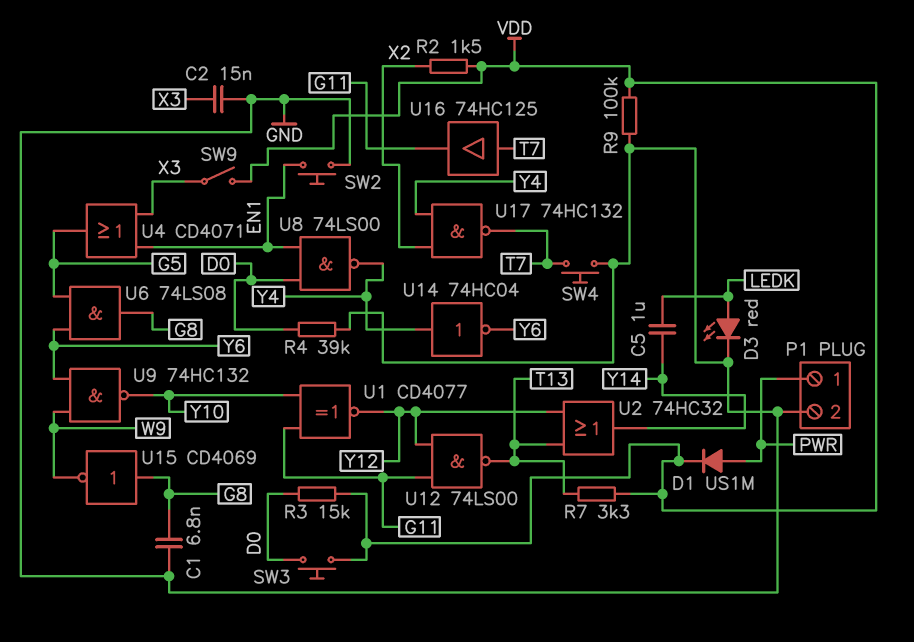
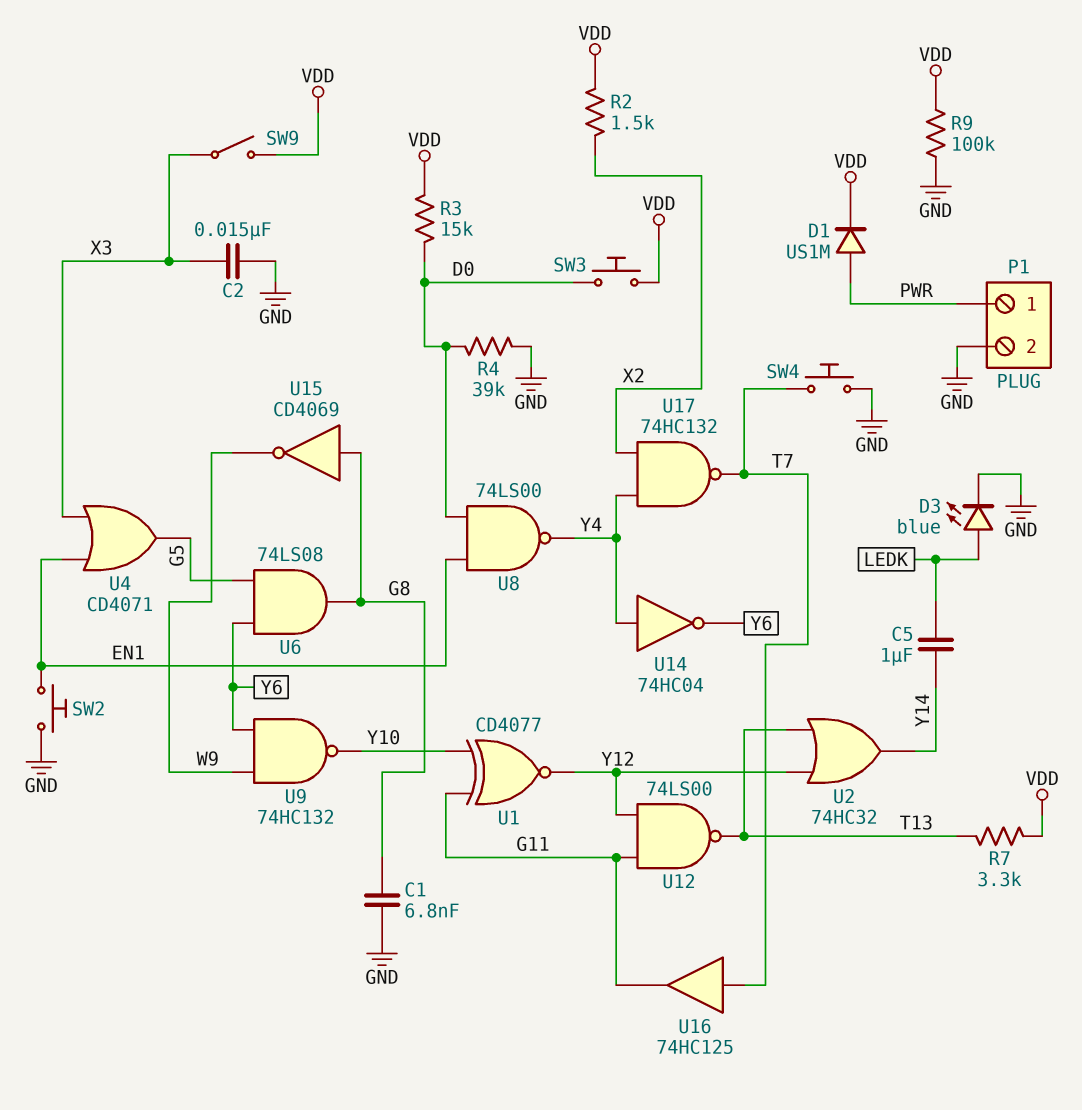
D3: LED red (A LEDK, K GND) -> LED blue (A LEDK, K GND)

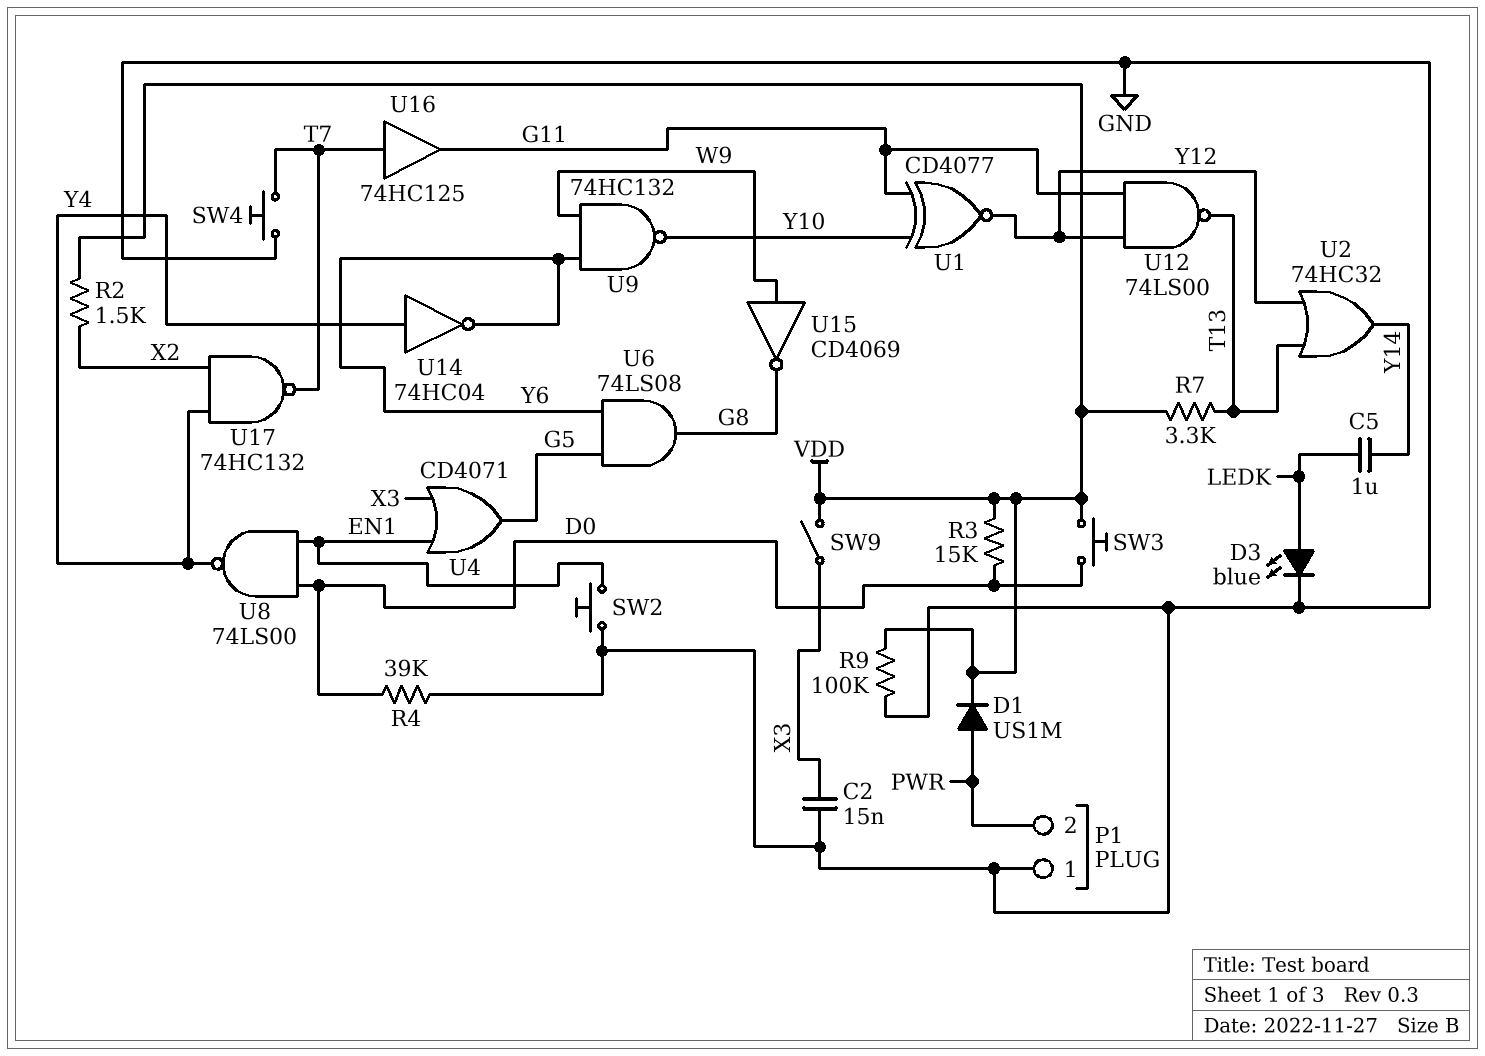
C1: 6.8nF (G8, GND) -> none
P1 pin 1: PWR -> GND
P1 pin 2: GND -> PWR
U15: NOT CD4069 (in G8, out W9) -> NOT CD4069 (in W9, out G8)

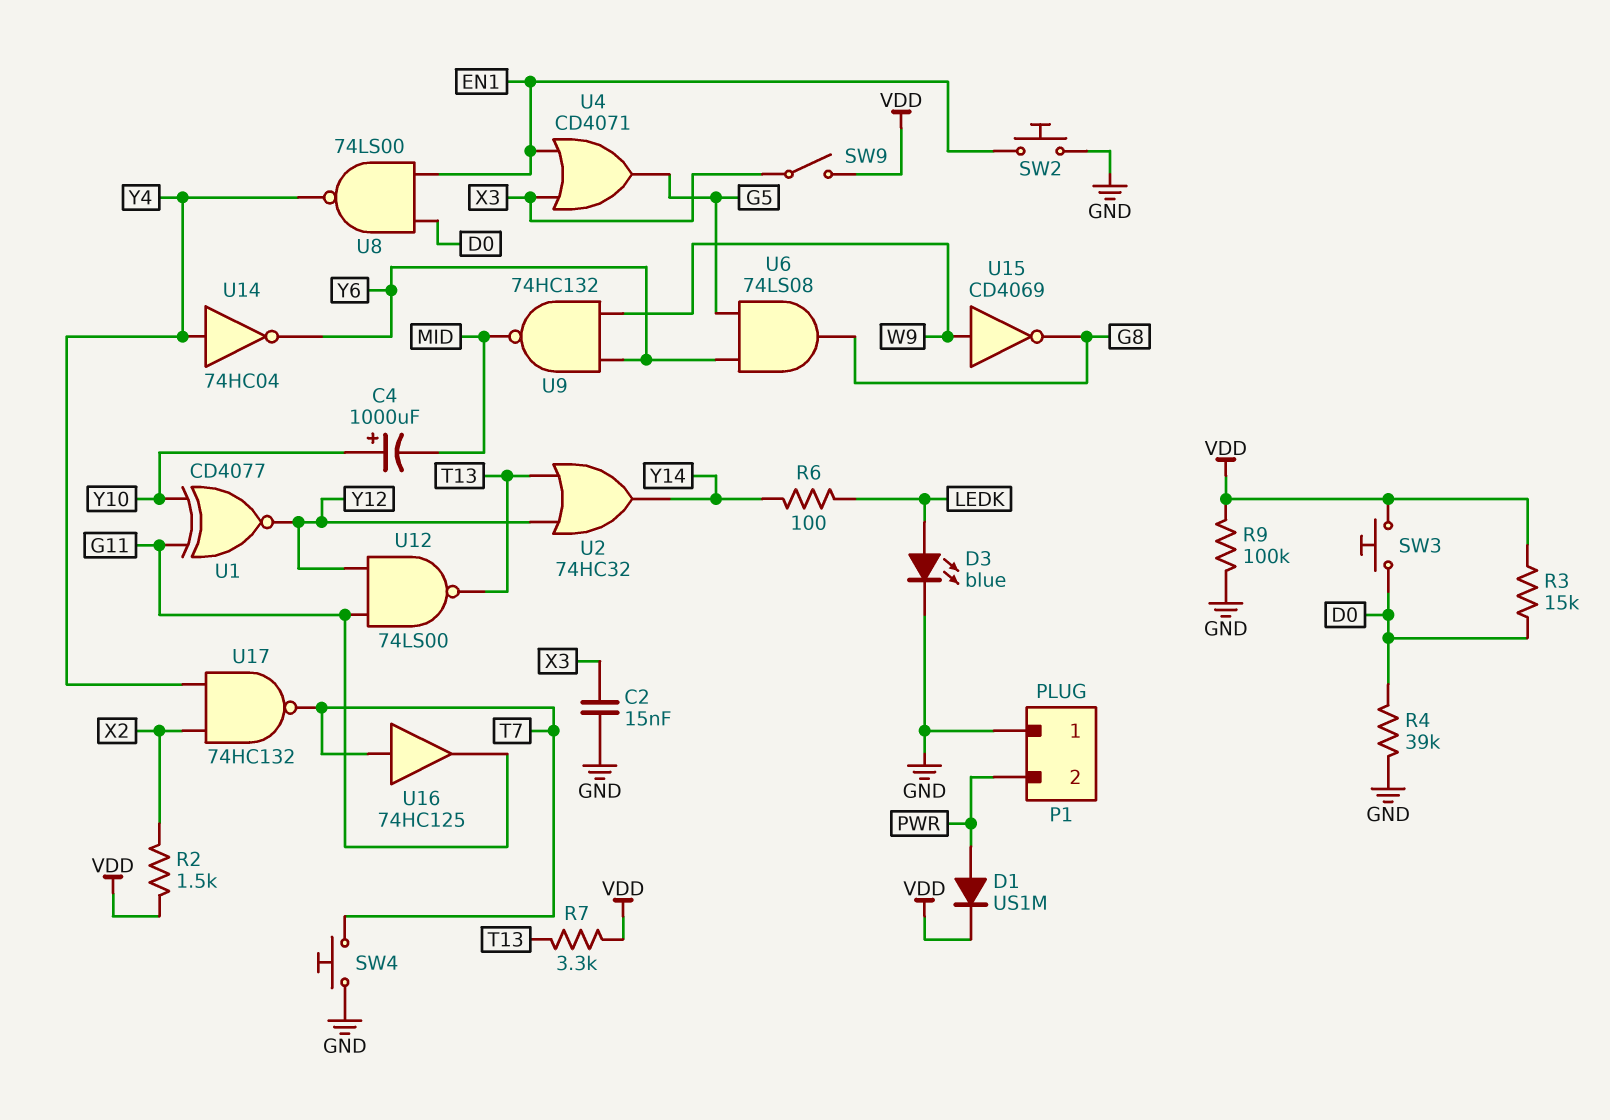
C4: none -> 1000uF (plus Y10, minus MID)
C5: 1uF (LEDK, Y14) -> none
R6: none -> 100 (LEDK, Y14)
U9: NAND 74HC132 (in W9, in Y6, out Y10) -> NAND 74HC132 (in W9, in Y6, out MID)

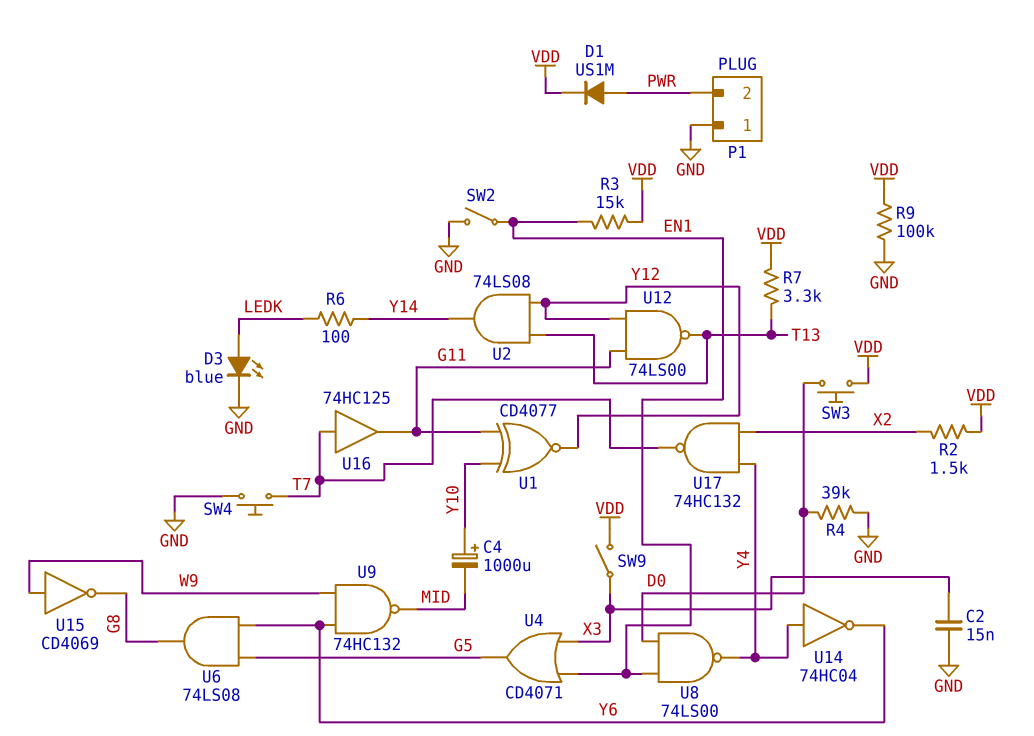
R3: 15k (D0, VDD) -> 15k (EN1, VDD)
SW2: button (EN1, GND) -> switch (EN1, GND)
U2: OR 74HC32 (in T13, in Y12, out Y14) -> AND 74LS08 (in T13, in Y12, out Y14)

